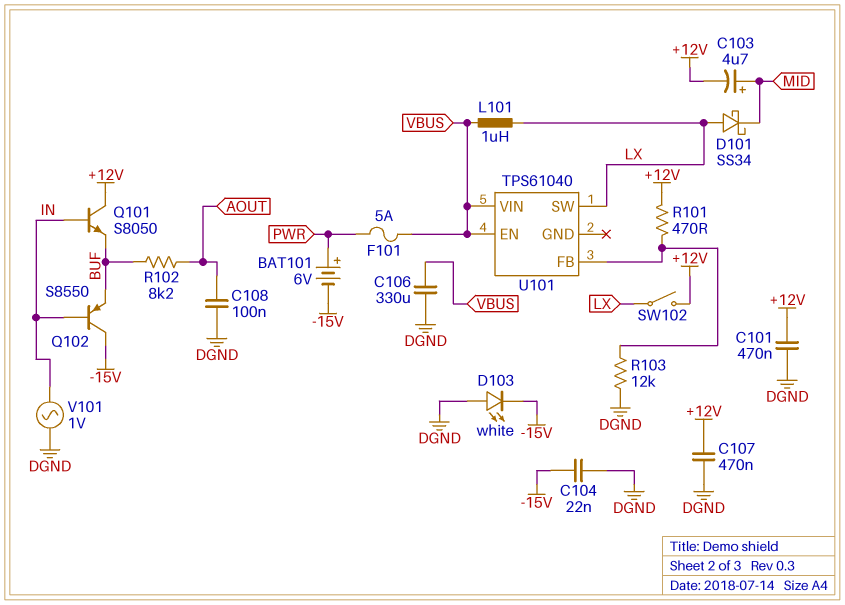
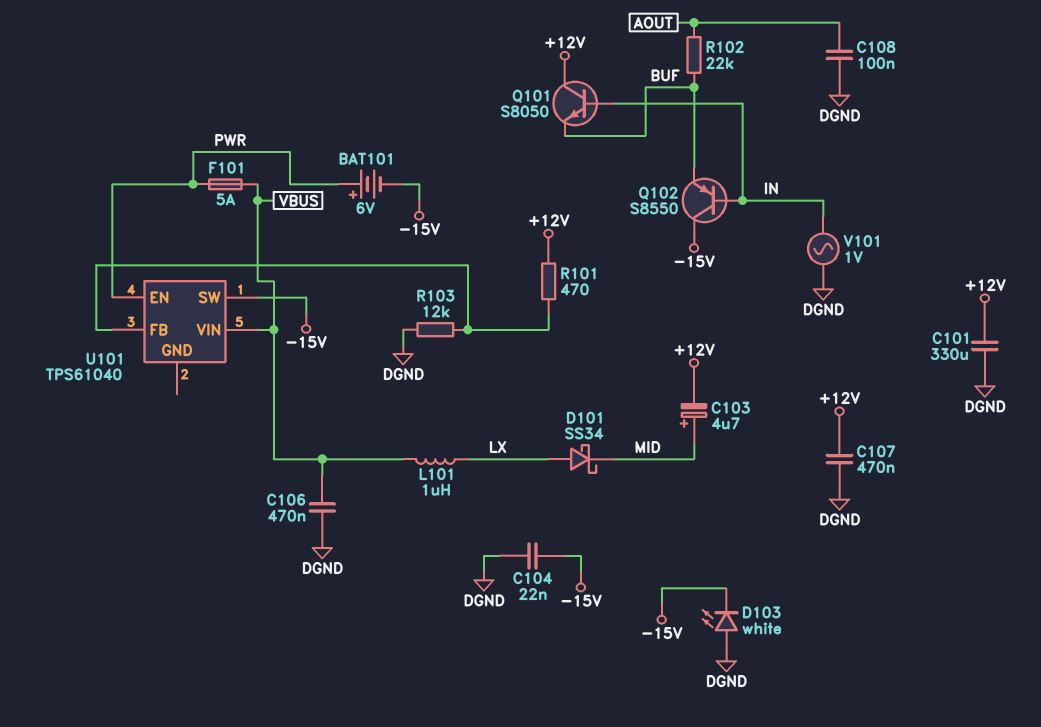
C101: 470nF (+12V, DGND) -> 330uF (+12V, DGND)
C106: 330uF (DGND, VBUS) -> 470nF (DGND, VBUS)
R102: 8.2k (AOUT, BUF) -> 22k (AOUT, BUF)
SW102: switch (+12V, LX) -> none
U101 pin EN: VBUS -> PWR
U101 pin SW: LX -> -15V

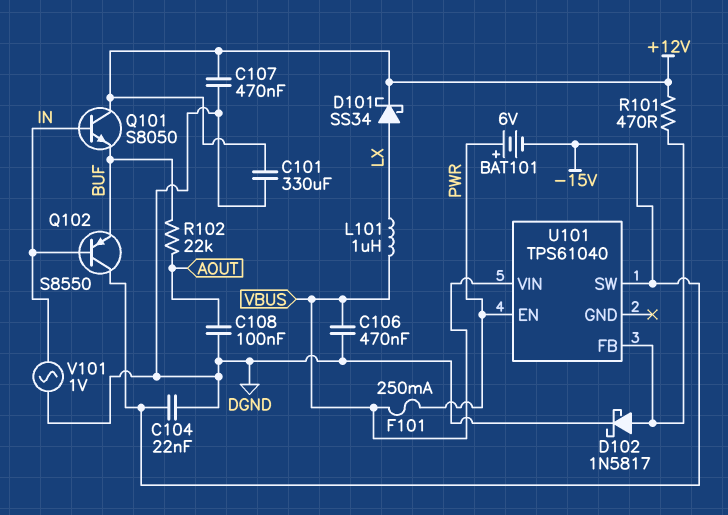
C103: 4.7uF (plus MID, minus +12V) -> none
D101: schottky SS34 (A LX, K MID) -> schottky SS34 (A LX, K +12V)
D102: none -> schottky 1N5817 (A U101/FB, K DGND)
D103: LED white (A DGND, K -15V) -> none
F101: 5A (PWR, VBUS) -> 250mA (PWR, VBUS)
R103: 12k (DGND, U101/FB) -> none

